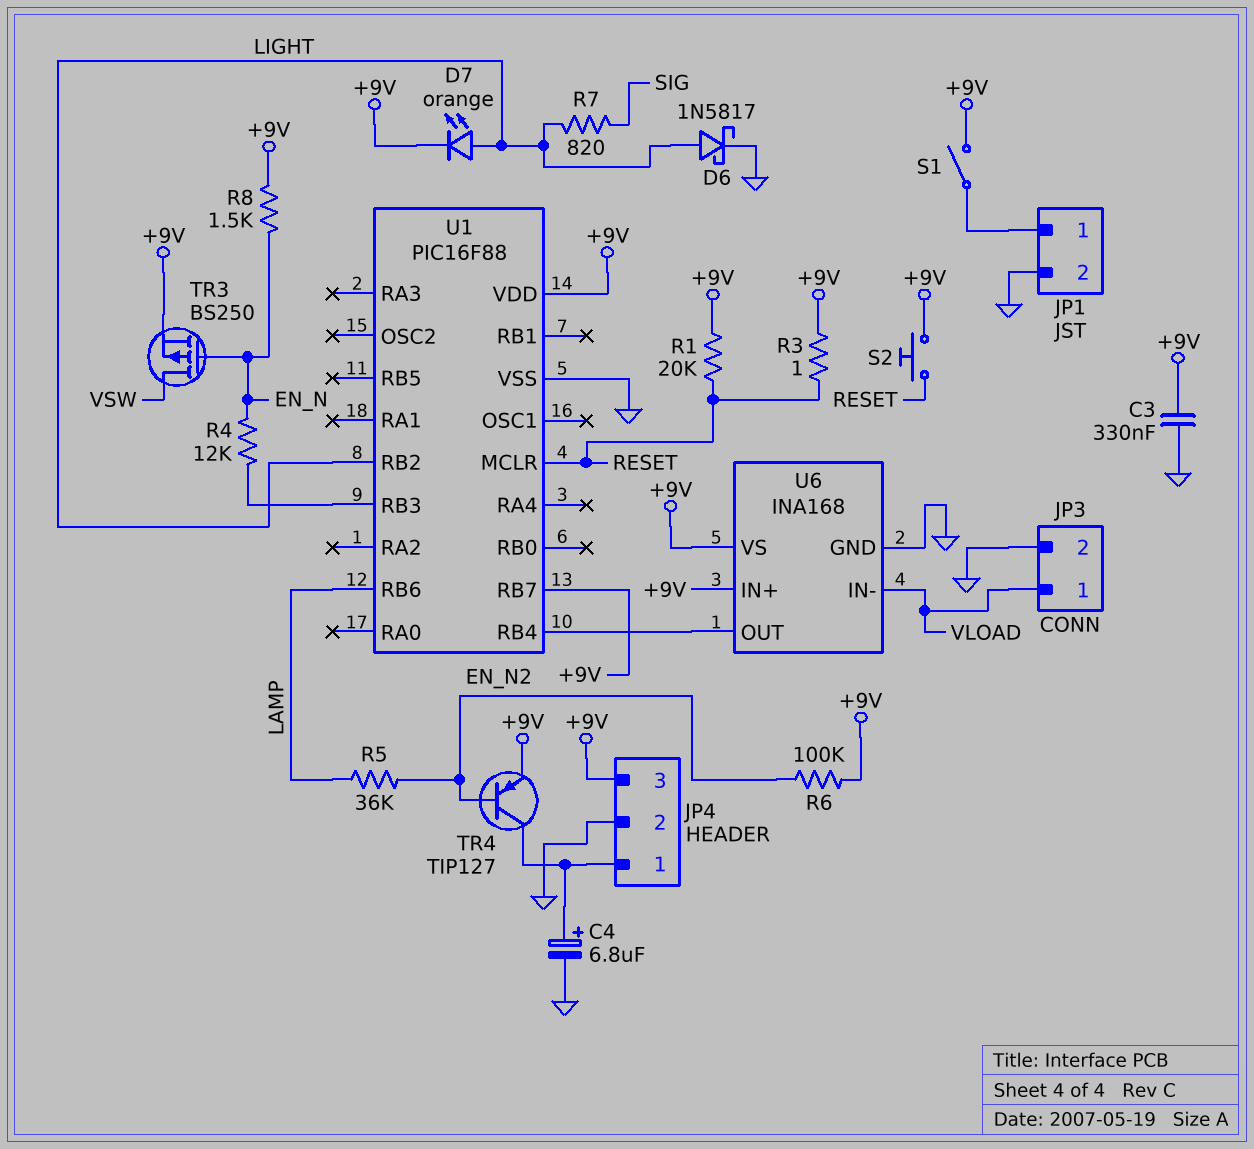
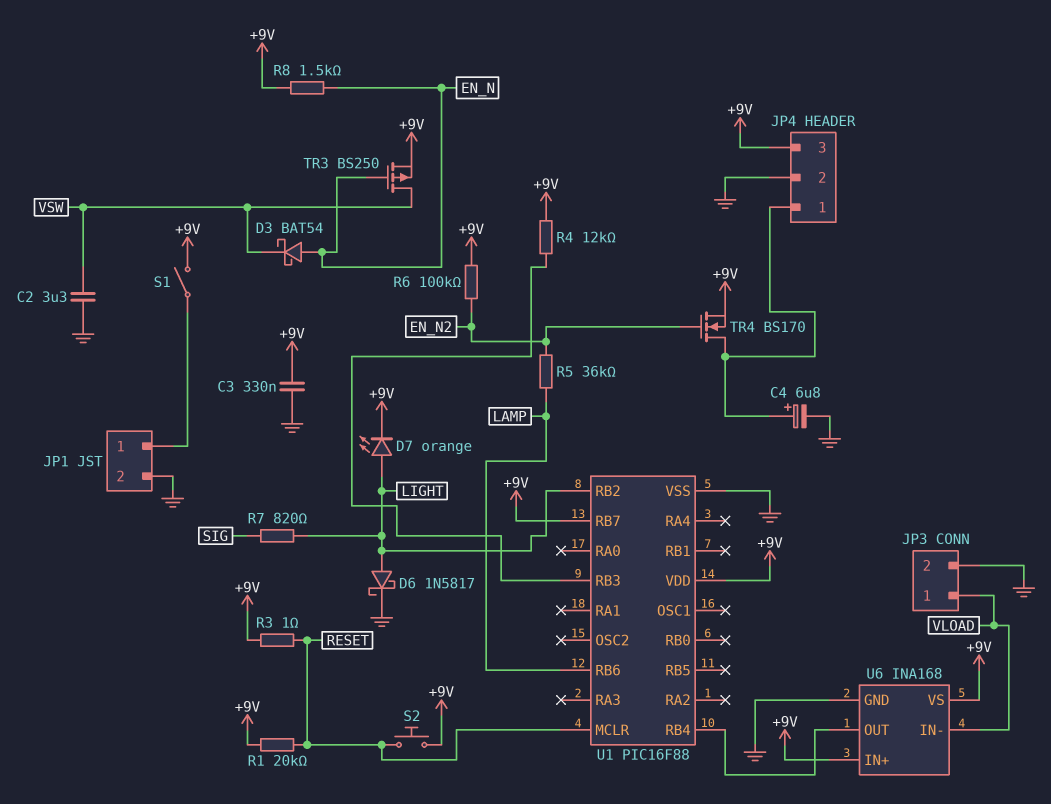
C2: none -> 3.3uF (GND, VSW)
D3: none -> schottky BAT54 (A EN_N, K VSW)
R4: 12k (EN_N, U1/RB3) -> 12k (+9V, U1/RB3)
TR4: PNP TIP127 (B EN_N2, C JP4/1, E +9V) -> NMOS BS170 (G EN_N2, D JP4/1, S +9V)

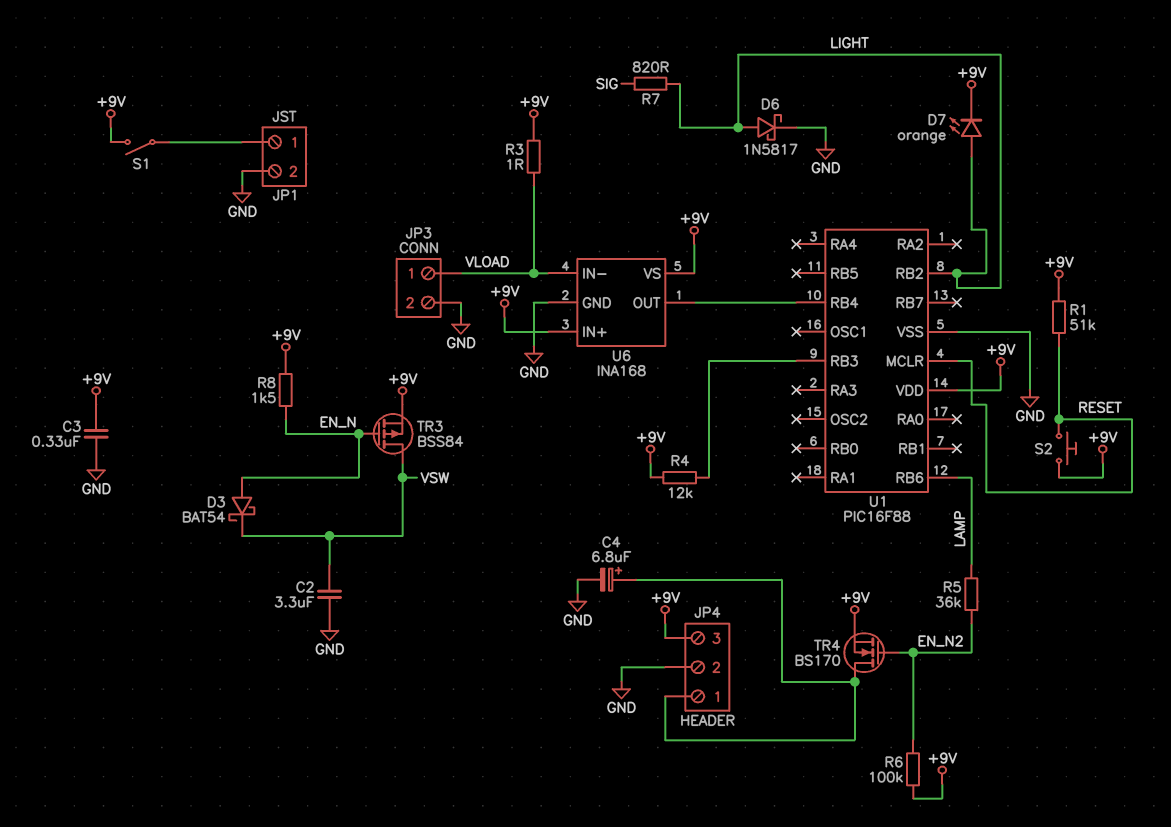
R1: 20k (+9V, RESET) -> 51k (+9V, RESET)
R3: 1 (+9V, RESET) -> 1 (+9V, VLOAD)
TR3: PMOS BS250 (G EN_N, D VSW, S +9V) -> PMOS BSS84 (G EN_N, D VSW, S +9V)
U1 pin RB7: +9V -> none

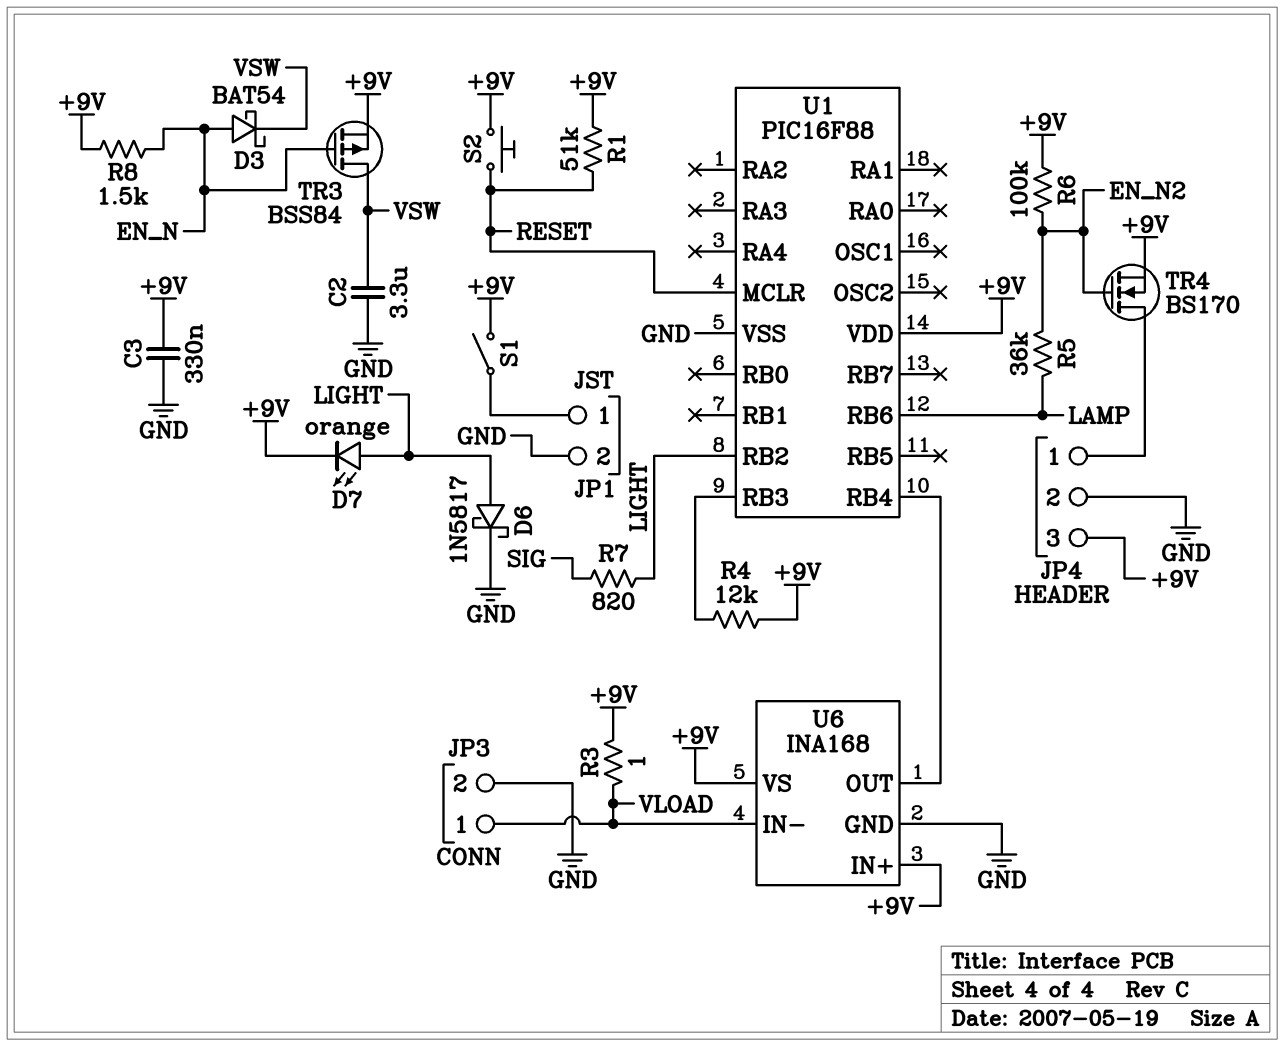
C4: 6.8uF (plus JP4/1, minus GND) -> none

